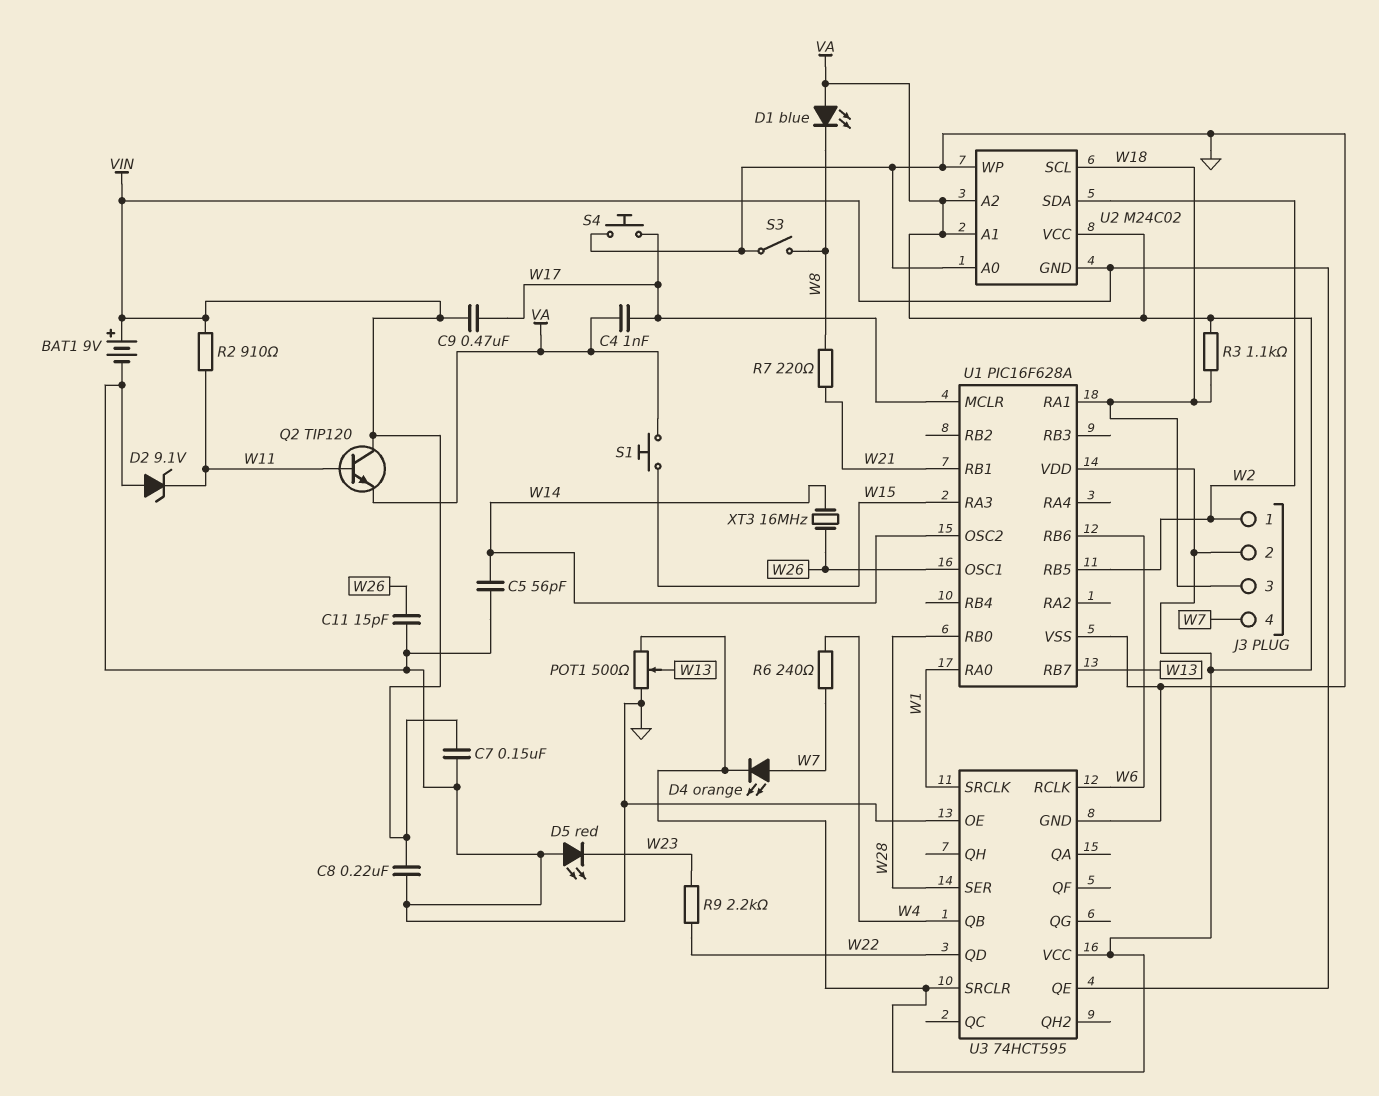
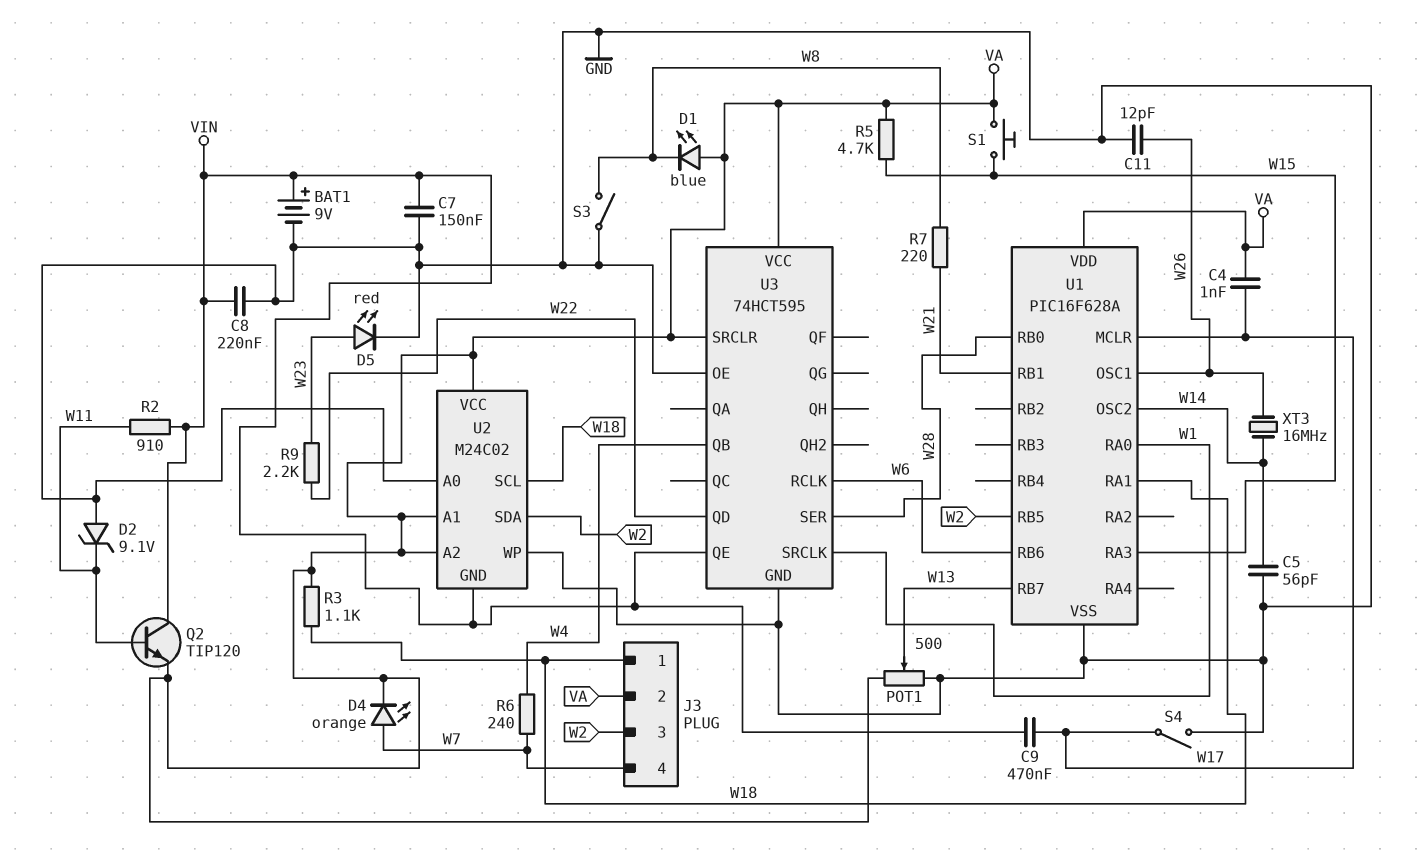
C11: 15pF (GND, W26) -> 12pF (GND, W26)
D5: LED red (A GND, K W23) -> LED red (A W23, K GND)
J3 pin 1: W2 -> W18
J3 pin 3: W18 -> W2
R5: none -> 4.7k (VA, W15)
S4: button (GND, W17) -> switch (GND, W17)

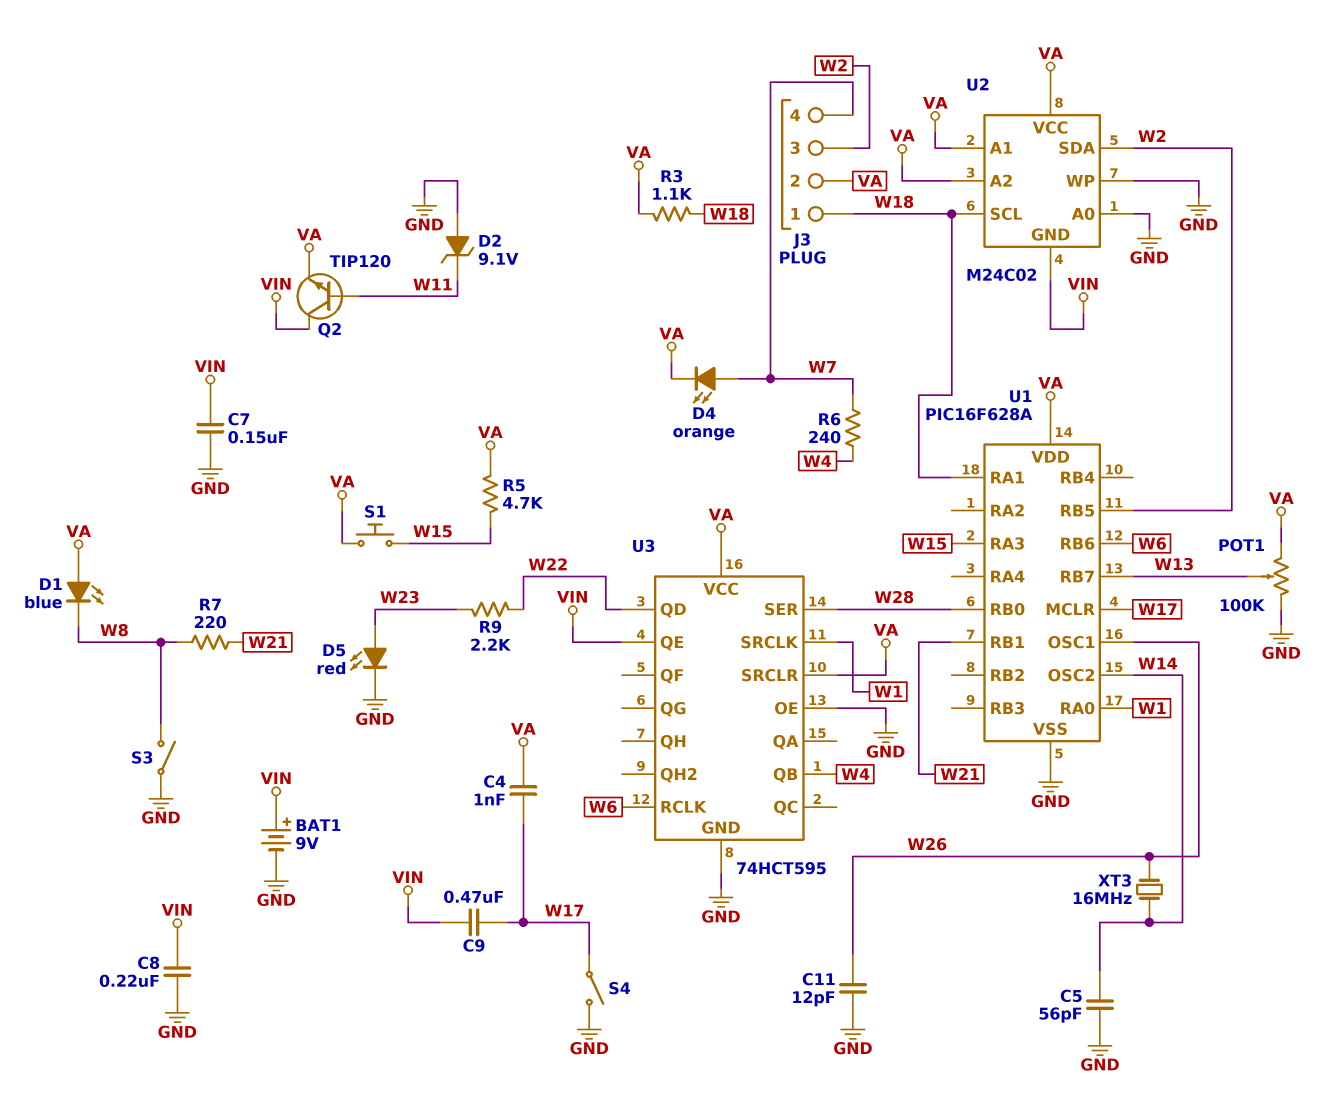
POT1: 500 (GND, VA, wiper W13) -> 100k (GND, VA, wiper W13)
R2: 910 (VIN, W11) -> none

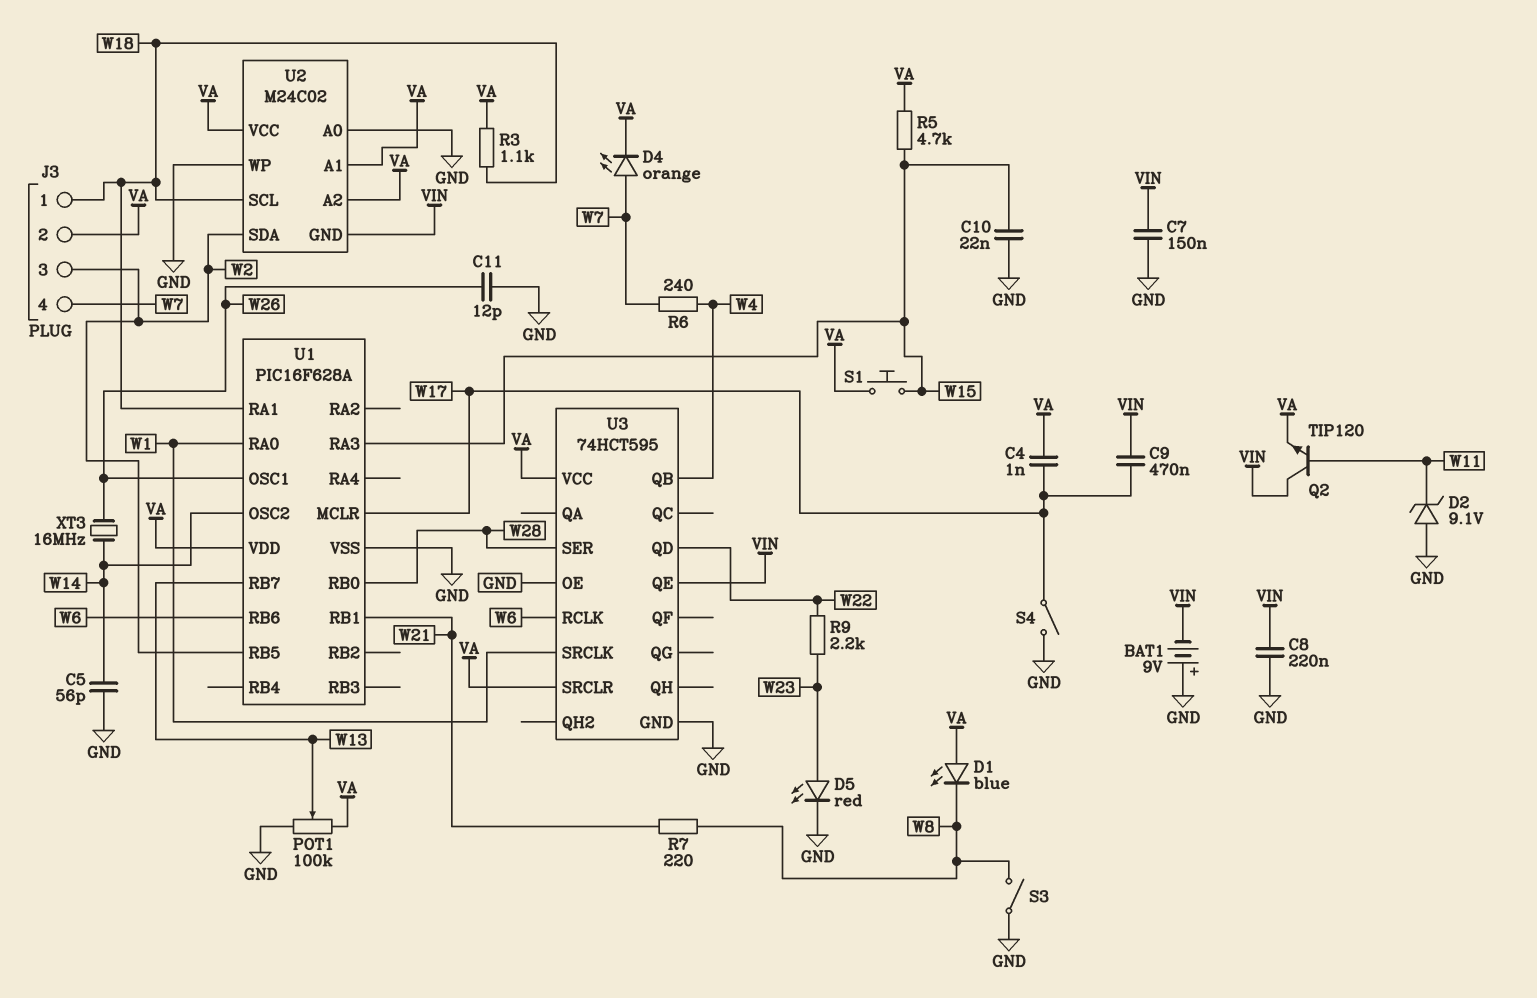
BAT1: 9V (plus VIN, minus GND) -> 9V (plus GND, minus VIN)
C10: none -> 22nF (GND, W15)

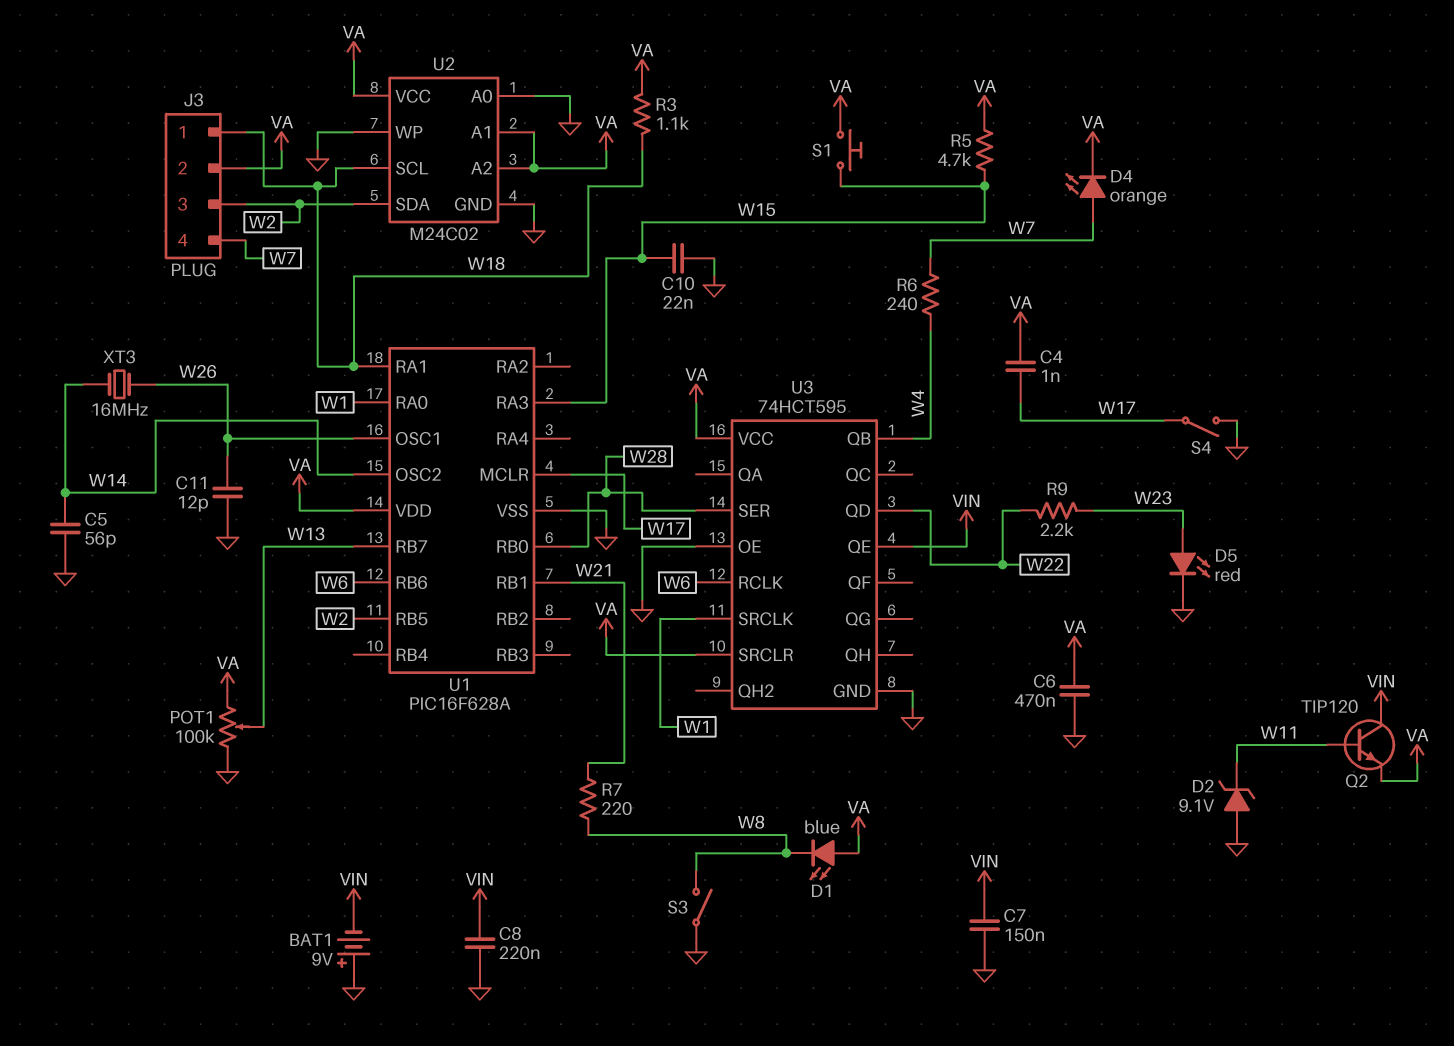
C6: none -> 470nF (GND, VA)
C9: 470nF (VIN, W17) -> none
U2 pin GND: VIN -> GND

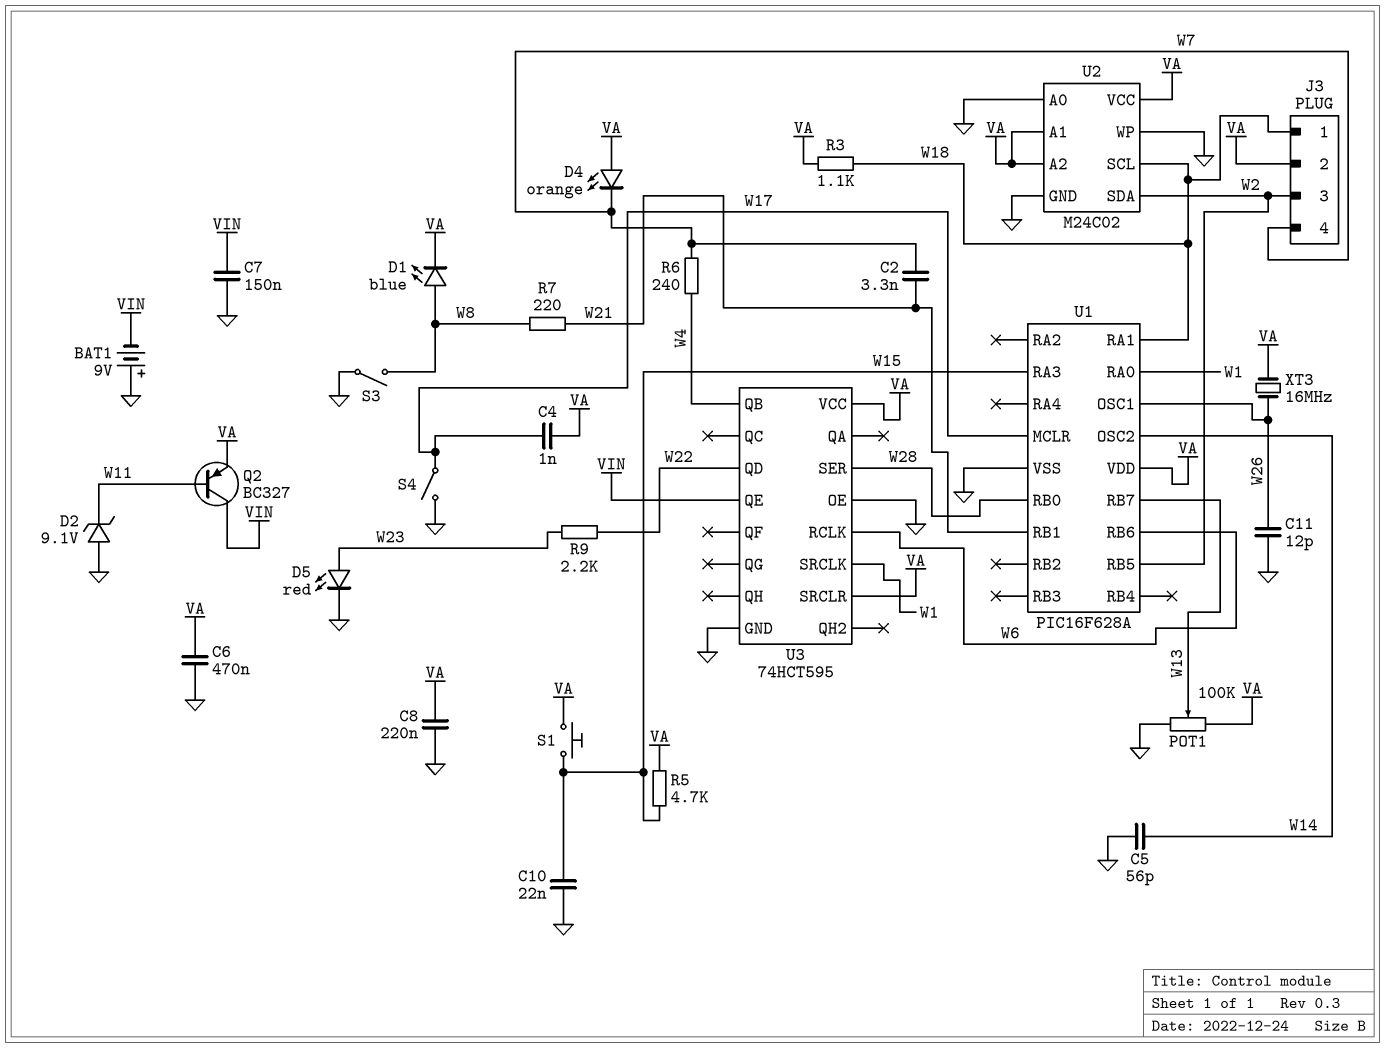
C2: none -> 3.3nF (W7, W21)
C8: 220nF (GND, VIN) -> 220nF (GND, VA)
D1: LED blue (A VA, K W8) -> LED blue (A W8, K VA)
D4: LED orange (A W7, K VA) -> LED orange (A VA, K W7)
Q2: NPN TIP120 (B W11, C VIN, E VA) -> PNP BC327 (B W11, C VIN, E VA)
XT3: 16MHz (W14, W26) -> 16MHz (VA, W26)

